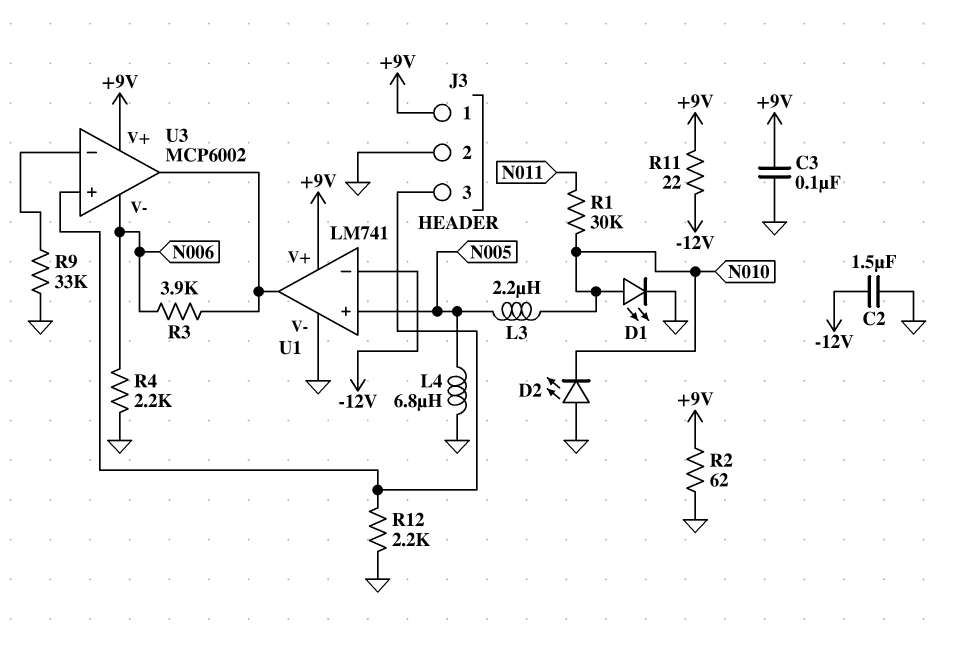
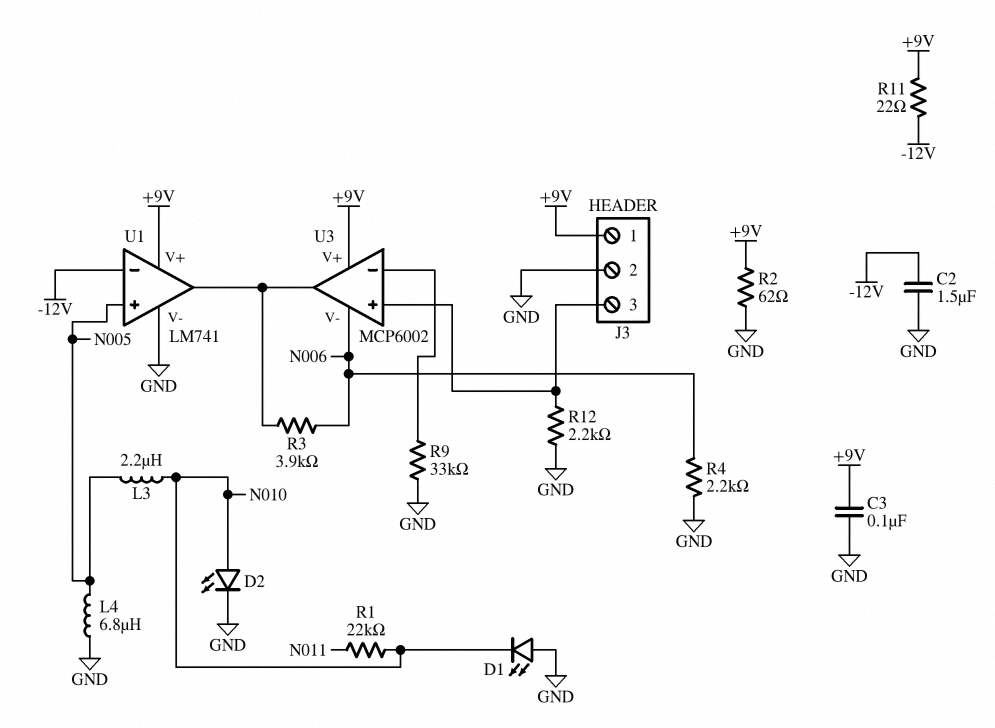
D1: LED (A N010, K GND) -> LED (A GND, K N010)
D2: LED (A GND, K N010) -> LED (A N010, K GND)
R1: 30k (N010, N011) -> 22k (N010, N011)

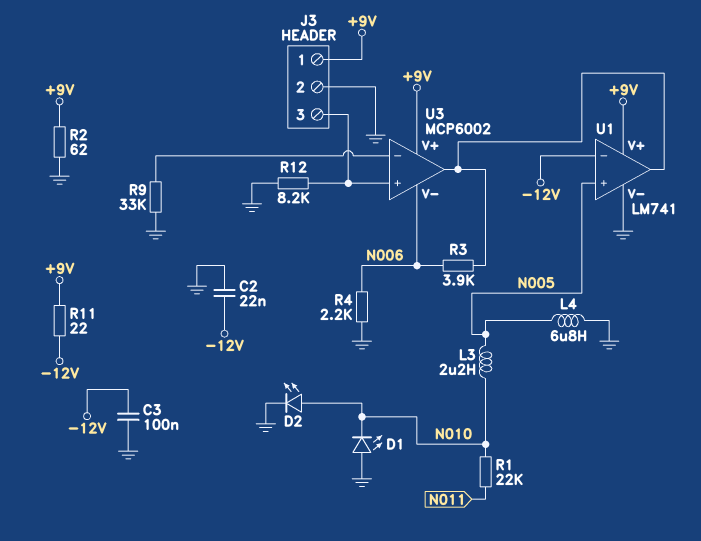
C2: 1.5uF (-12V, GND) -> 22nF (-12V, GND)
C3: 100nF (+9V, GND) -> 100nF (-12V, GND)
R12: 2.2k (GND, J3/3) -> 8.2k (GND, J3/3)

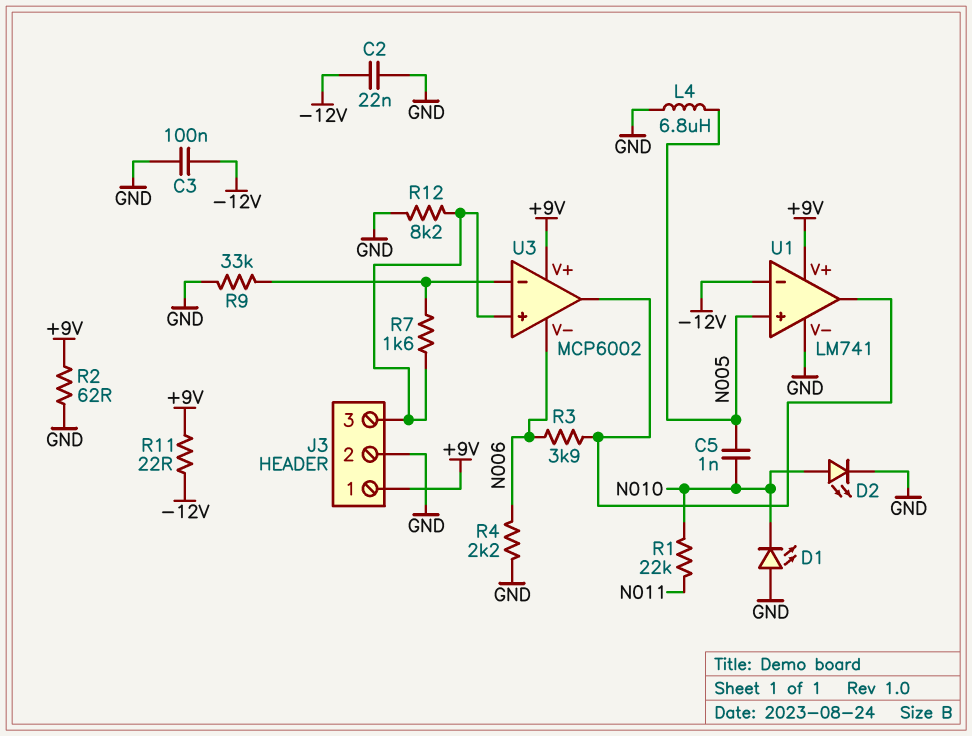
C5: none -> 1nF (N005, N010)
L3: 2.2uH (N005, N010) -> none
R7: none -> 1.6k (J3/3, U3/in-)

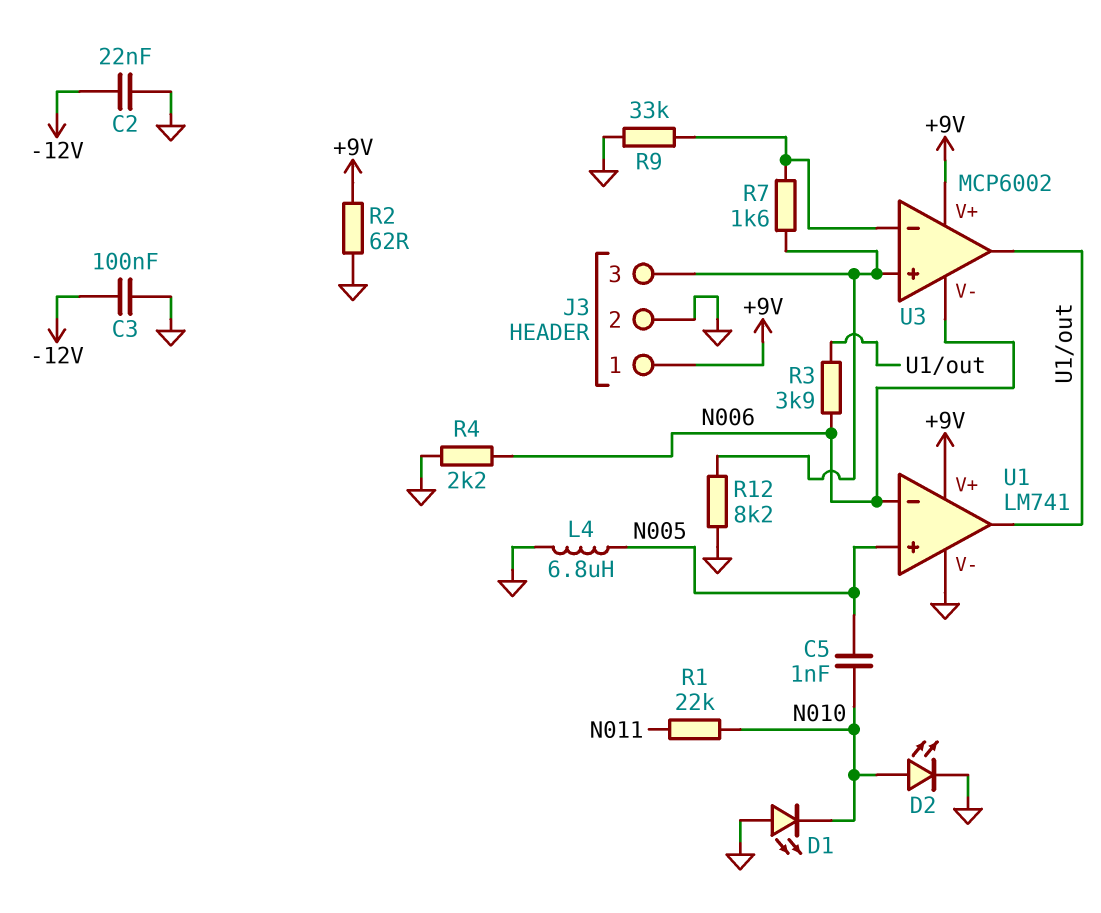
R11: 22 (+9V, -12V) -> none
U1 pin in-: -12V -> N006

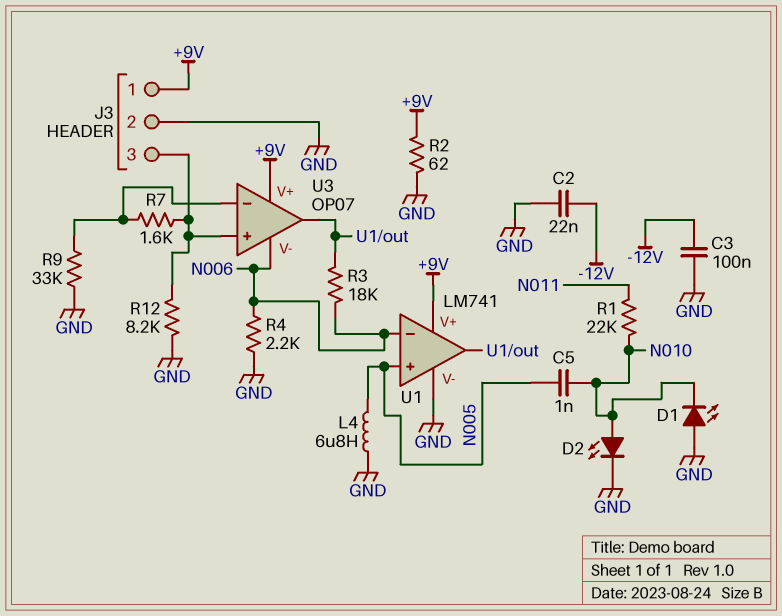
R3: 3.9k (N006, U1/out) -> 18k (N006, U1/out)
U3: MCP6002 -> OP07

